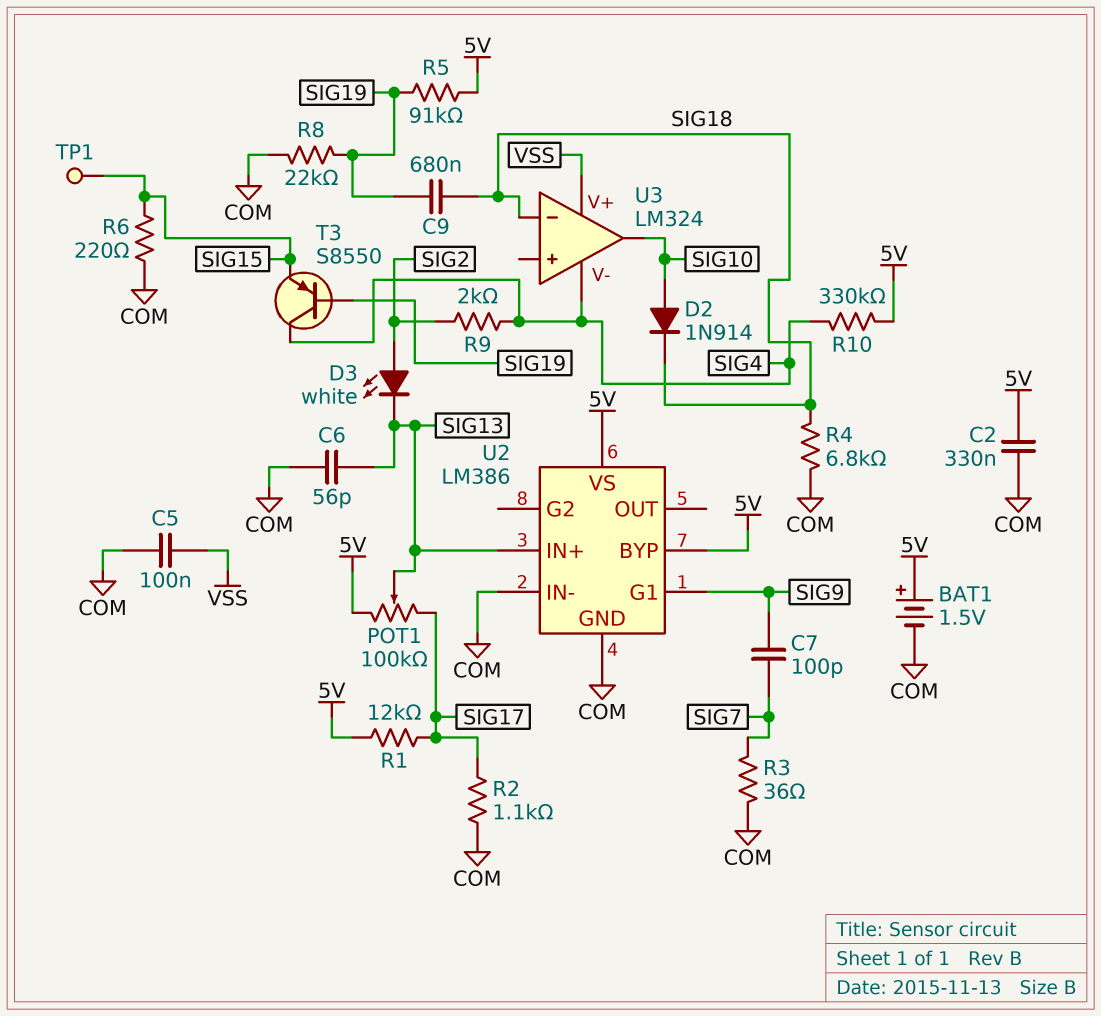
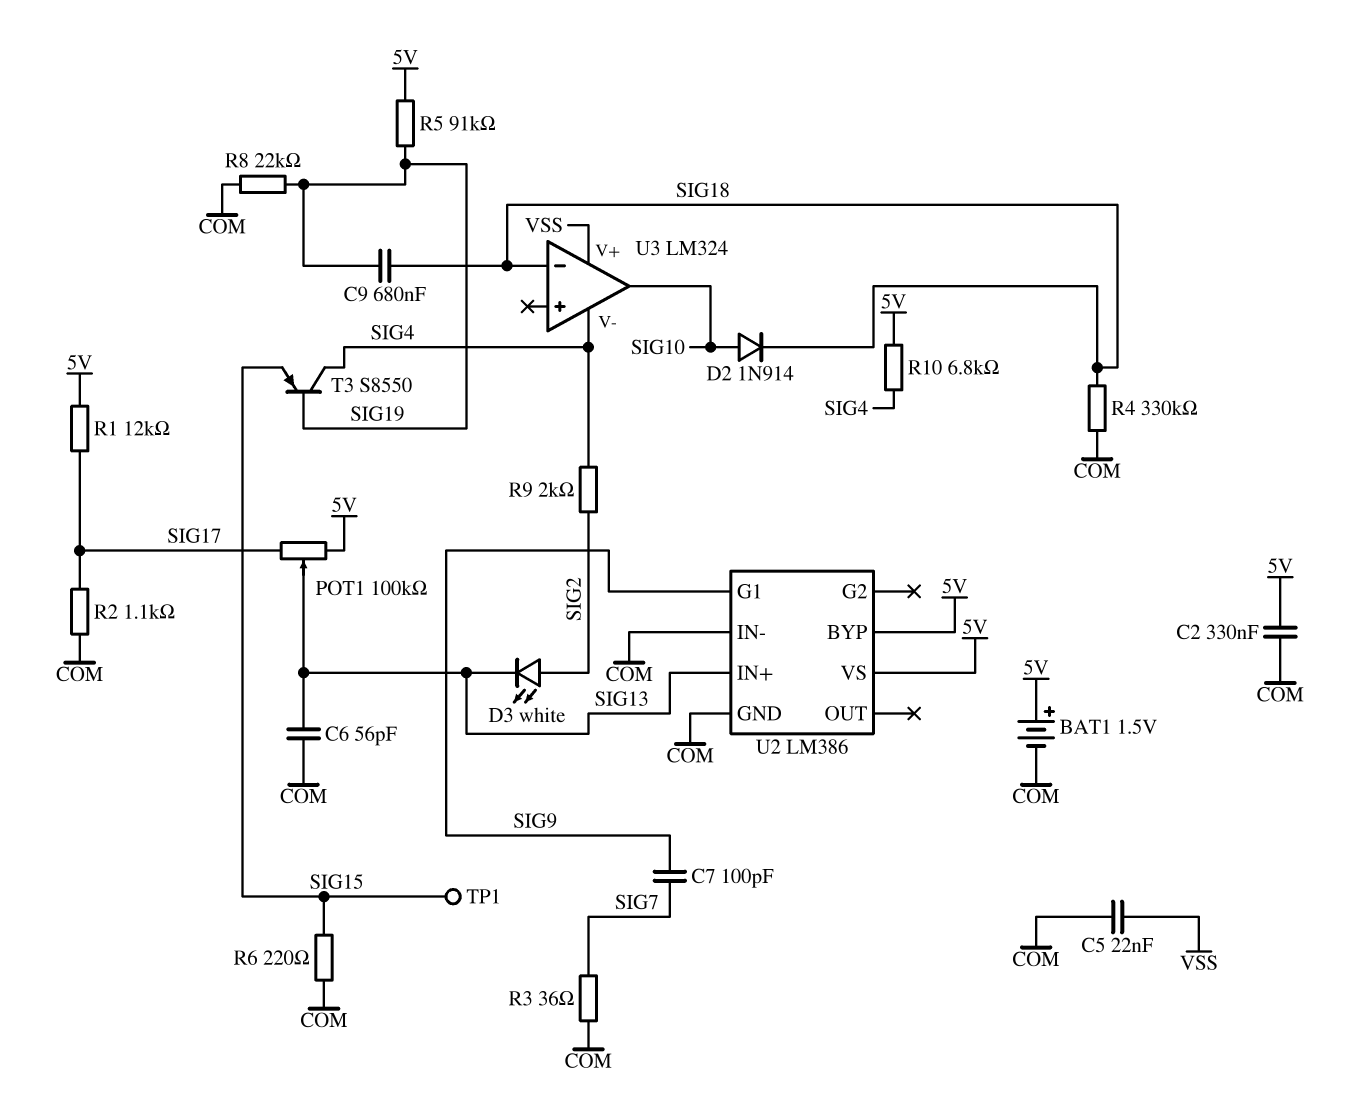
C5: 100nF (COM, VSS) -> 22nF (COM, VSS)
R4: 6.8k (COM, SIG18) -> 330k (COM, SIG18)
R10: 330k (5V, SIG4) -> 6.8k (5V, SIG4)

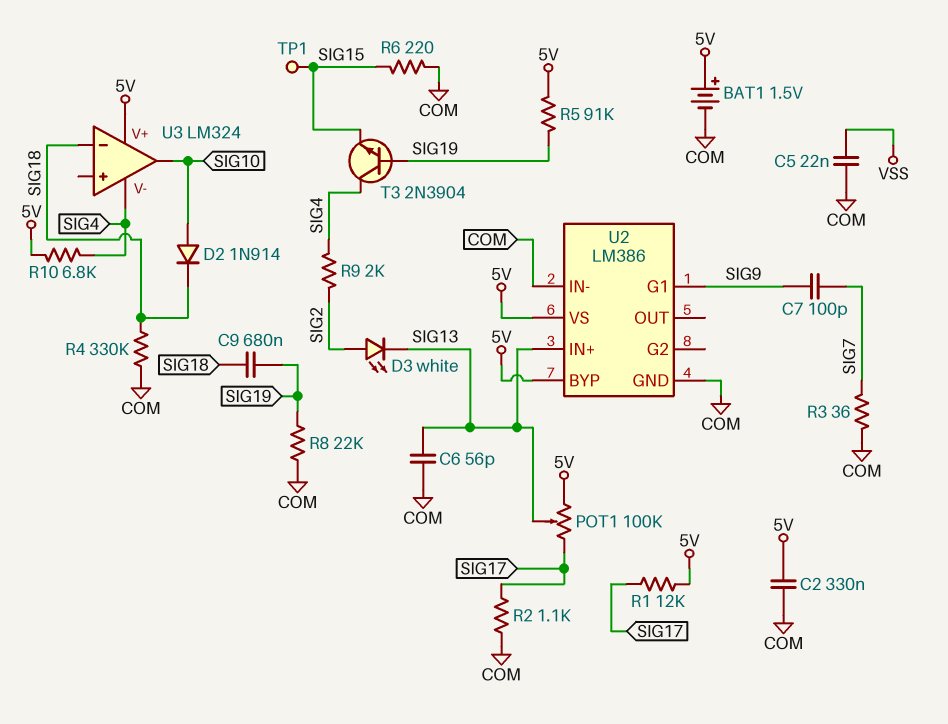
T3: PNP S8550 (B SIG19, C SIG4, E SIG15) -> NPN 2N3904 (B SIG19, C SIG4, E SIG15)
U3 pin V+: VSS -> 5V

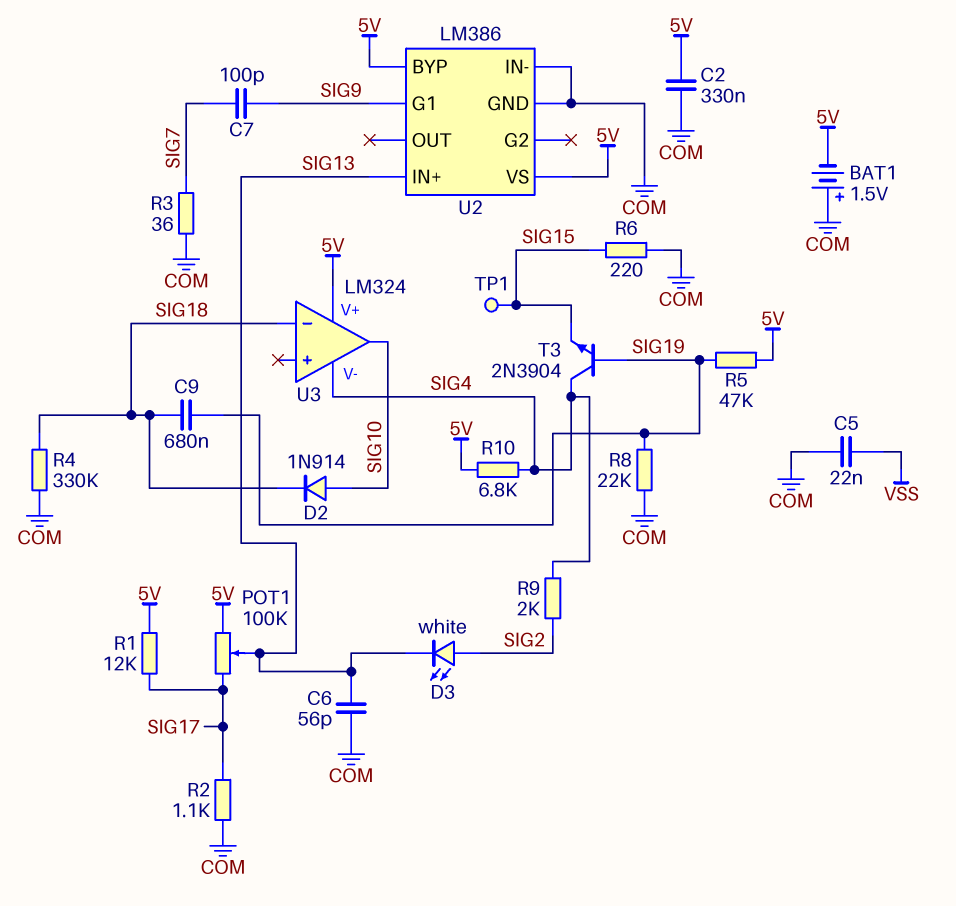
BAT1: 1.5V (plus 5V, minus COM) -> 1.5V (plus COM, minus 5V)
R5: 91k (5V, SIG19) -> 47k (5V, SIG19)

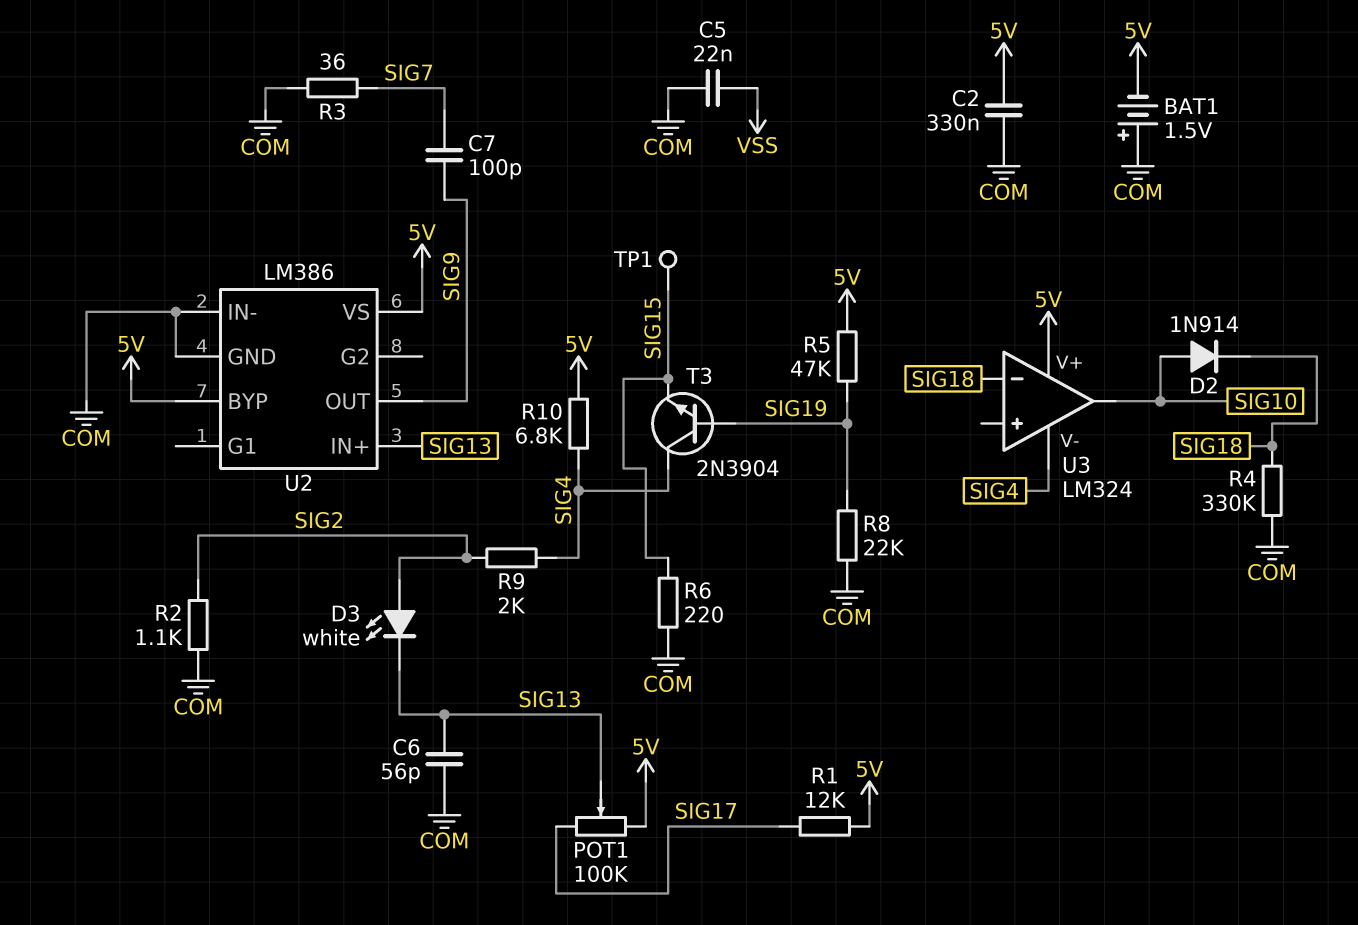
C9: 680nF (SIG18, SIG19) -> none
R2: 1.1k (COM, SIG17) -> 1.1k (COM, SIG2)
U2 pin G1: SIG9 -> none
U2 pin OUT: none -> SIG9

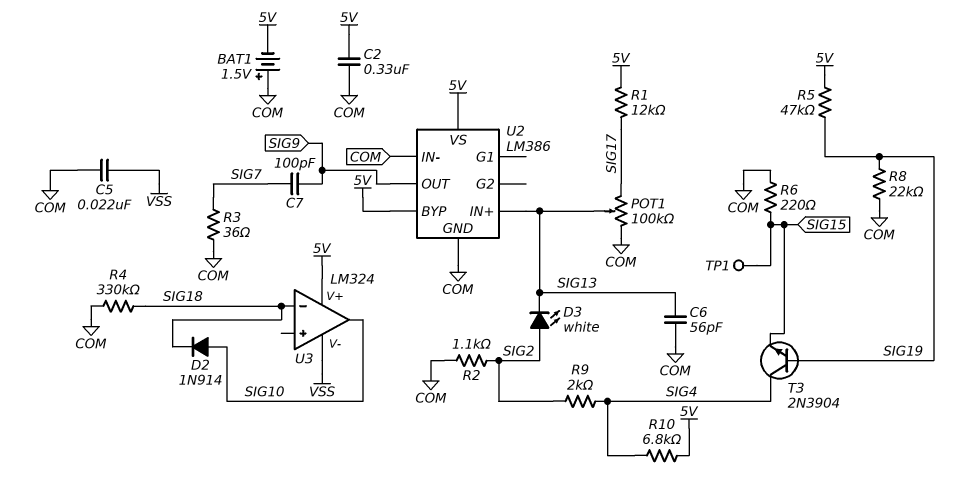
POT1: 100k (5V, SIG17, wiper SIG13) -> 100k (COM, SIG17, wiper SIG13)
U3 pin V-: SIG4 -> VSS

